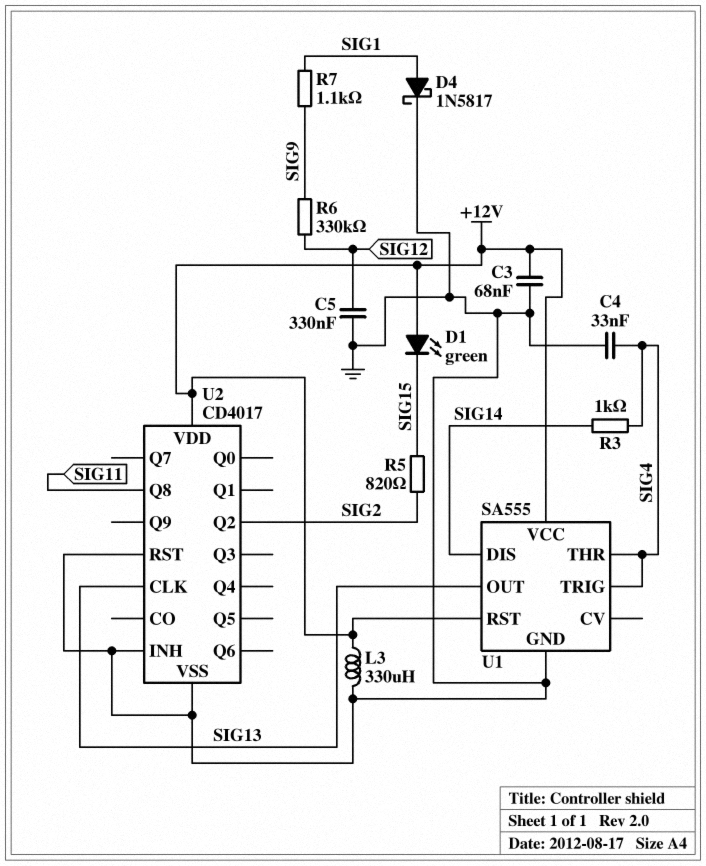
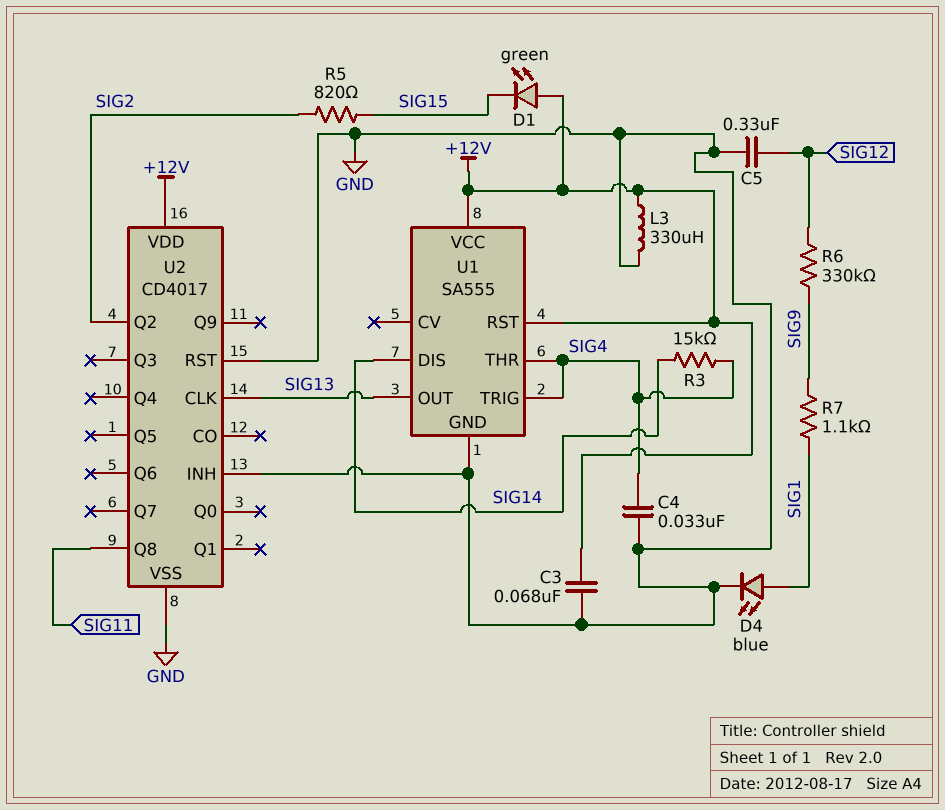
D4: schottky 1N5817 (A SIG1, K GND) -> LED blue (A SIG1, K GND)
R3: 1k (SIG4, SIG14) -> 15k (SIG4, SIG14)

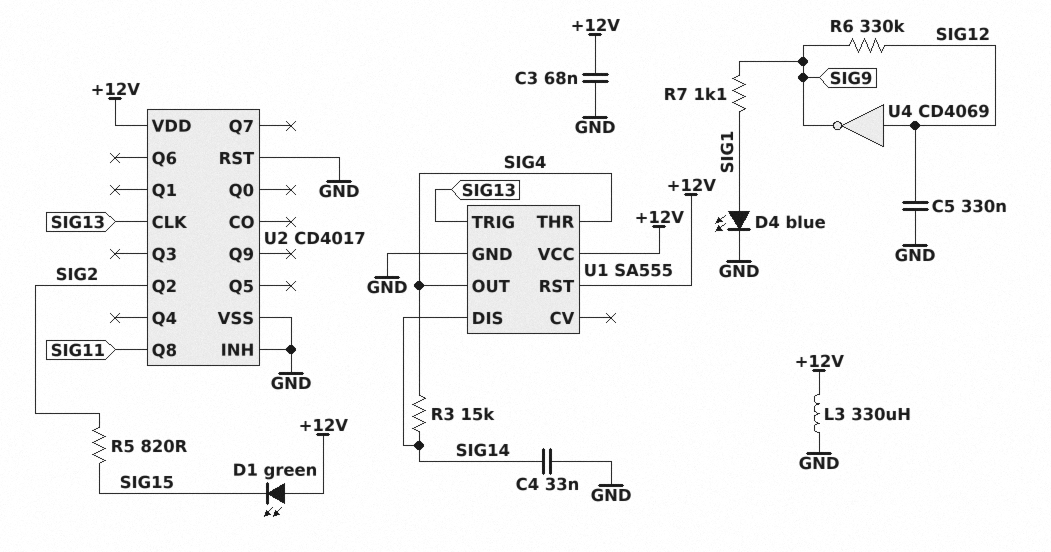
C4: 33nF (GND, SIG4) -> 33nF (GND, SIG14)
U1 pin OUT: SIG13 -> SIG4
U1 pin TRIG: SIG4 -> SIG13
U4: none -> NOT CD4069 (in SIG12, out SIG9)

